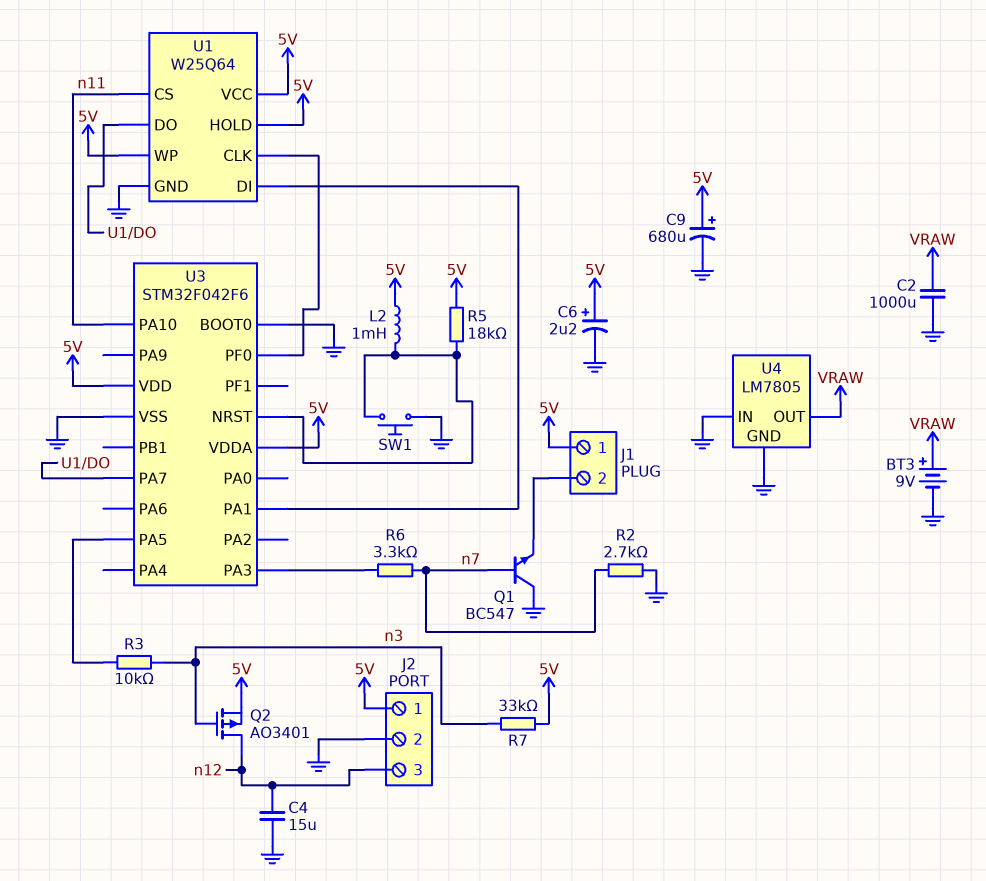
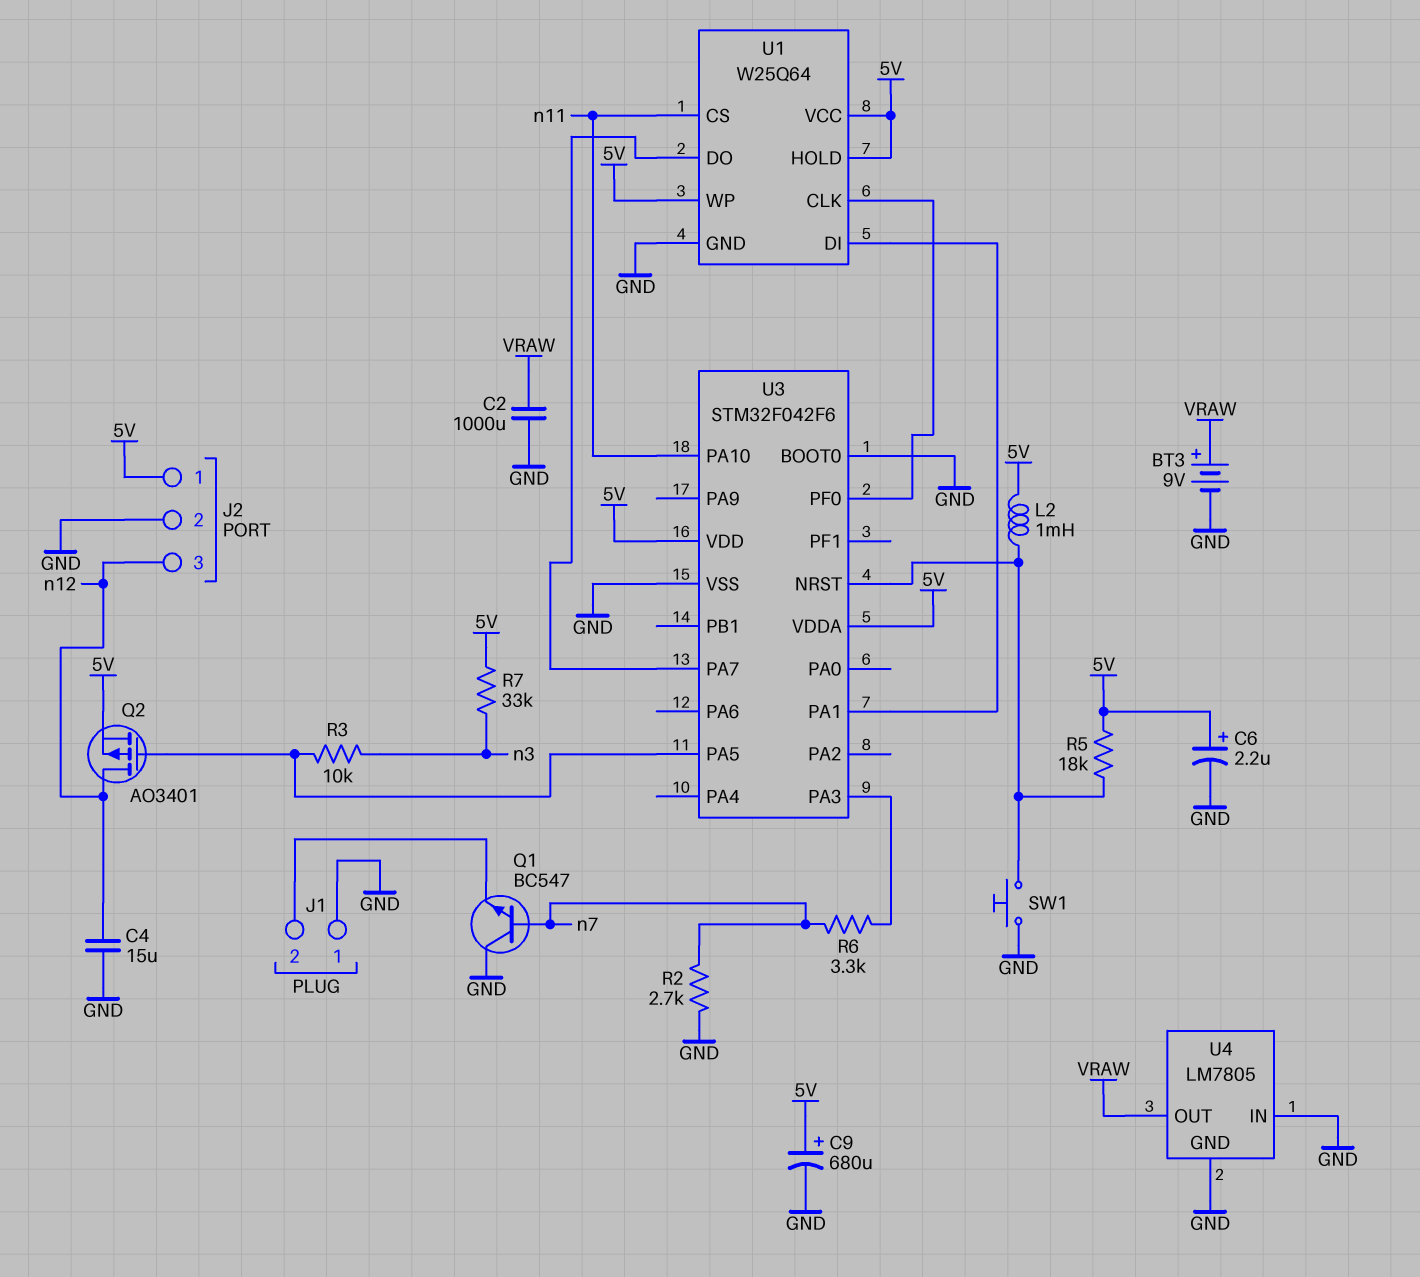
J1 pin 1: 5V -> GND
Q2: PMOS AO3401 (G n3, D n12, S 5V) -> PMOS AO3401 (G U3/PA5, D n12, S 5V)

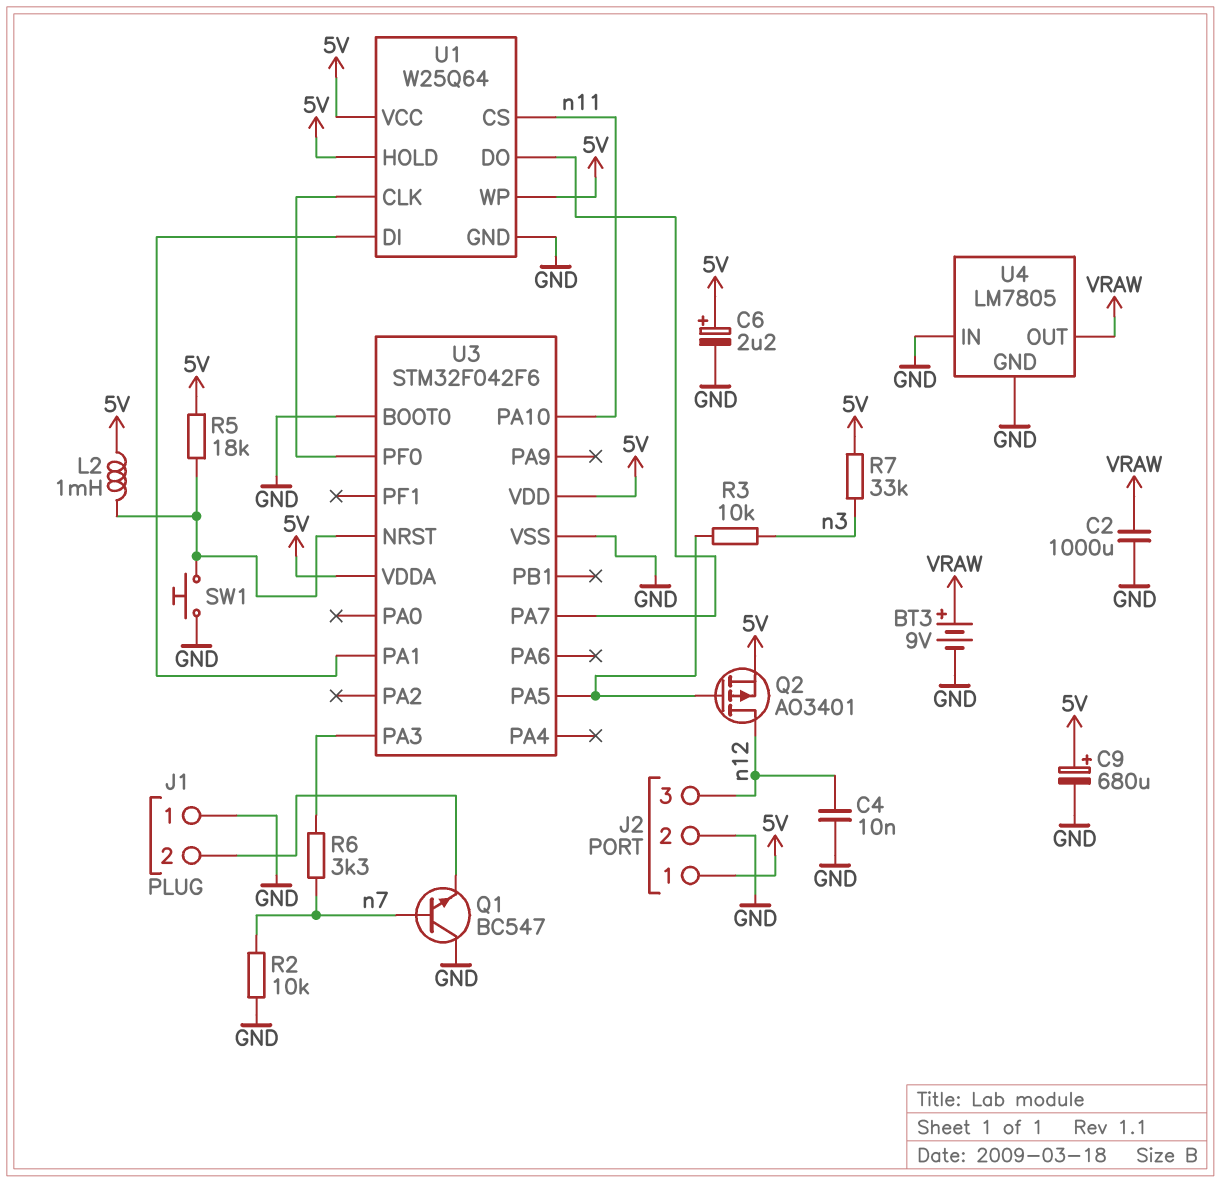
C4: 15uF (GND, n12) -> 10nF (GND, n12)
R2: 2.7k (GND, n7) -> 10k (GND, n7)

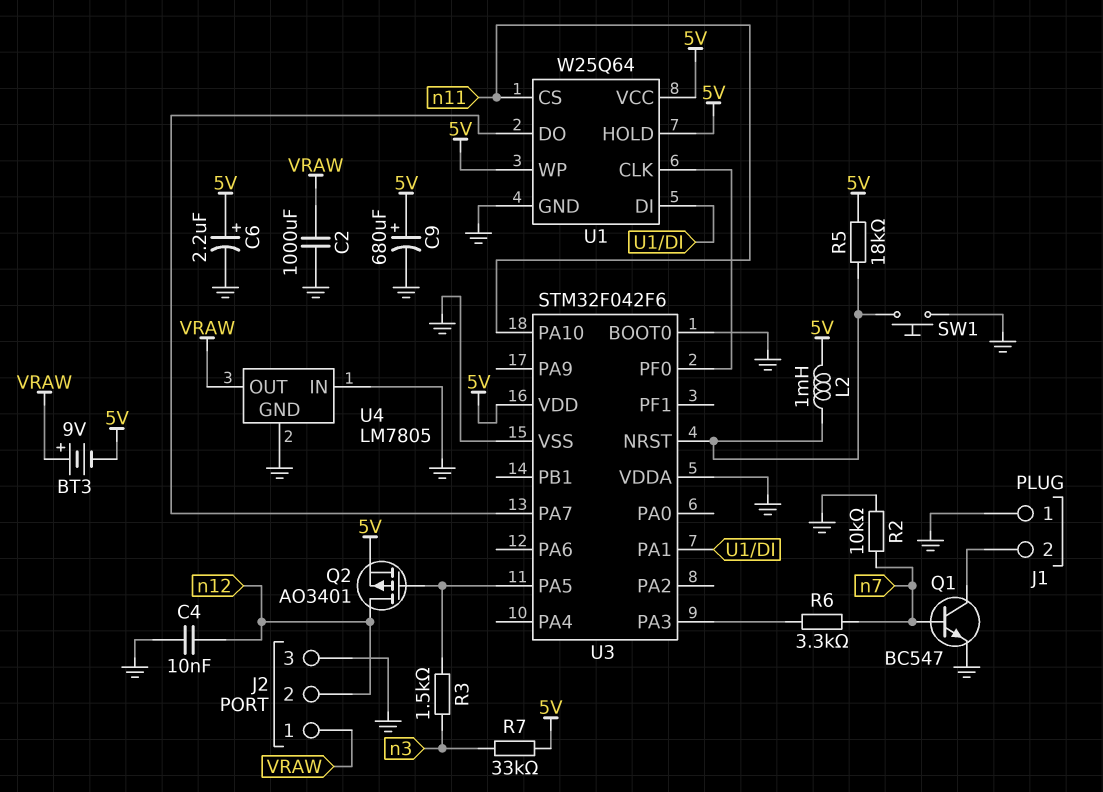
BT3: 9V (plus VRAW, minus GND) -> 9V (plus VRAW, minus 5V)
J2 pin 1: 5V -> VRAW
J2 pin 2: GND -> n12
J2 pin 3: n12 -> GND
Q1: NPN BC547 (B n7, C GND, E J1/2) -> NPN BC547 (B n7, C J1/2, E GND)
R3: 10k (U3/PA5, n3) -> 1.5k (U3/PA5, n3)
U3 pin VDDA: 5V -> GND

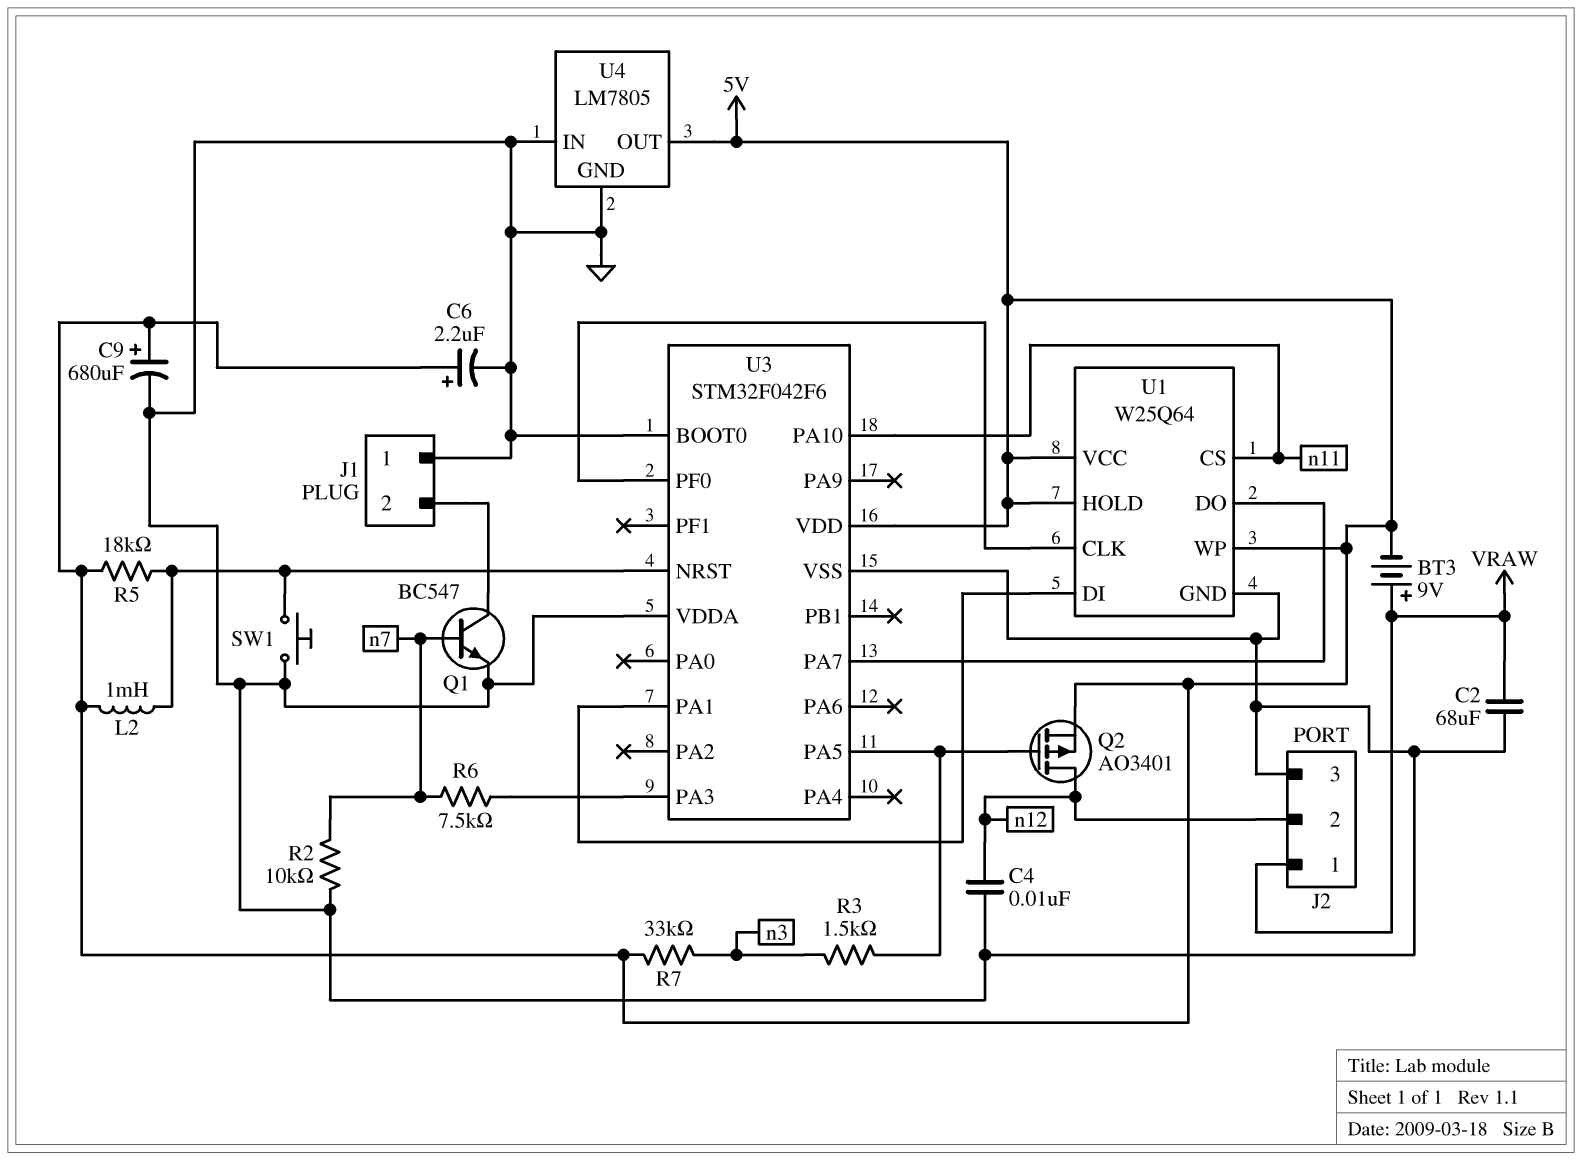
C2: 1000uF (GND, VRAW) -> 68uF (GND, VRAW)
R6: 3.3k (U3/PA3, n7) -> 7.5k (U3/PA3, n7)
U4 pin OUT: VRAW -> 5V

